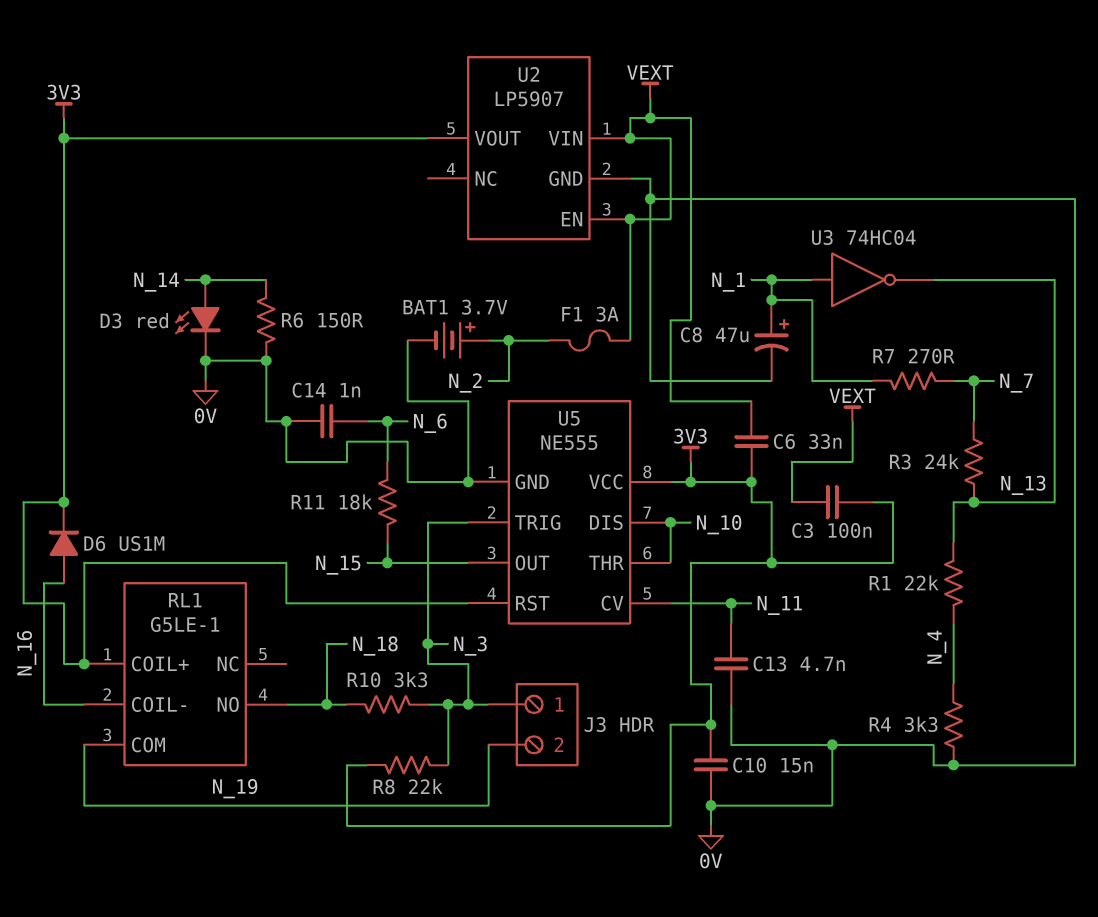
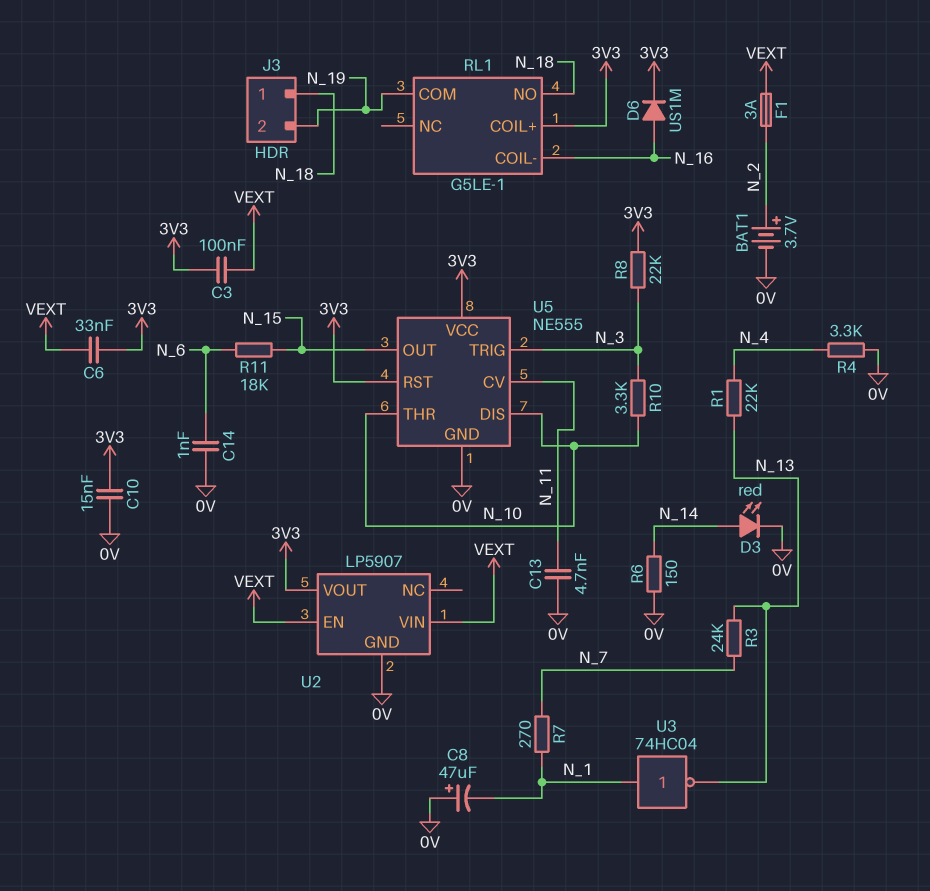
C8: 47uF (plus N_1, minus 0V) -> 47uF (plus 0V, minus N_1)
J3 pin 1: N_3 -> N_18
R10: 3.3k (N_3, N_18) -> 3.3k (N_3, N_10)

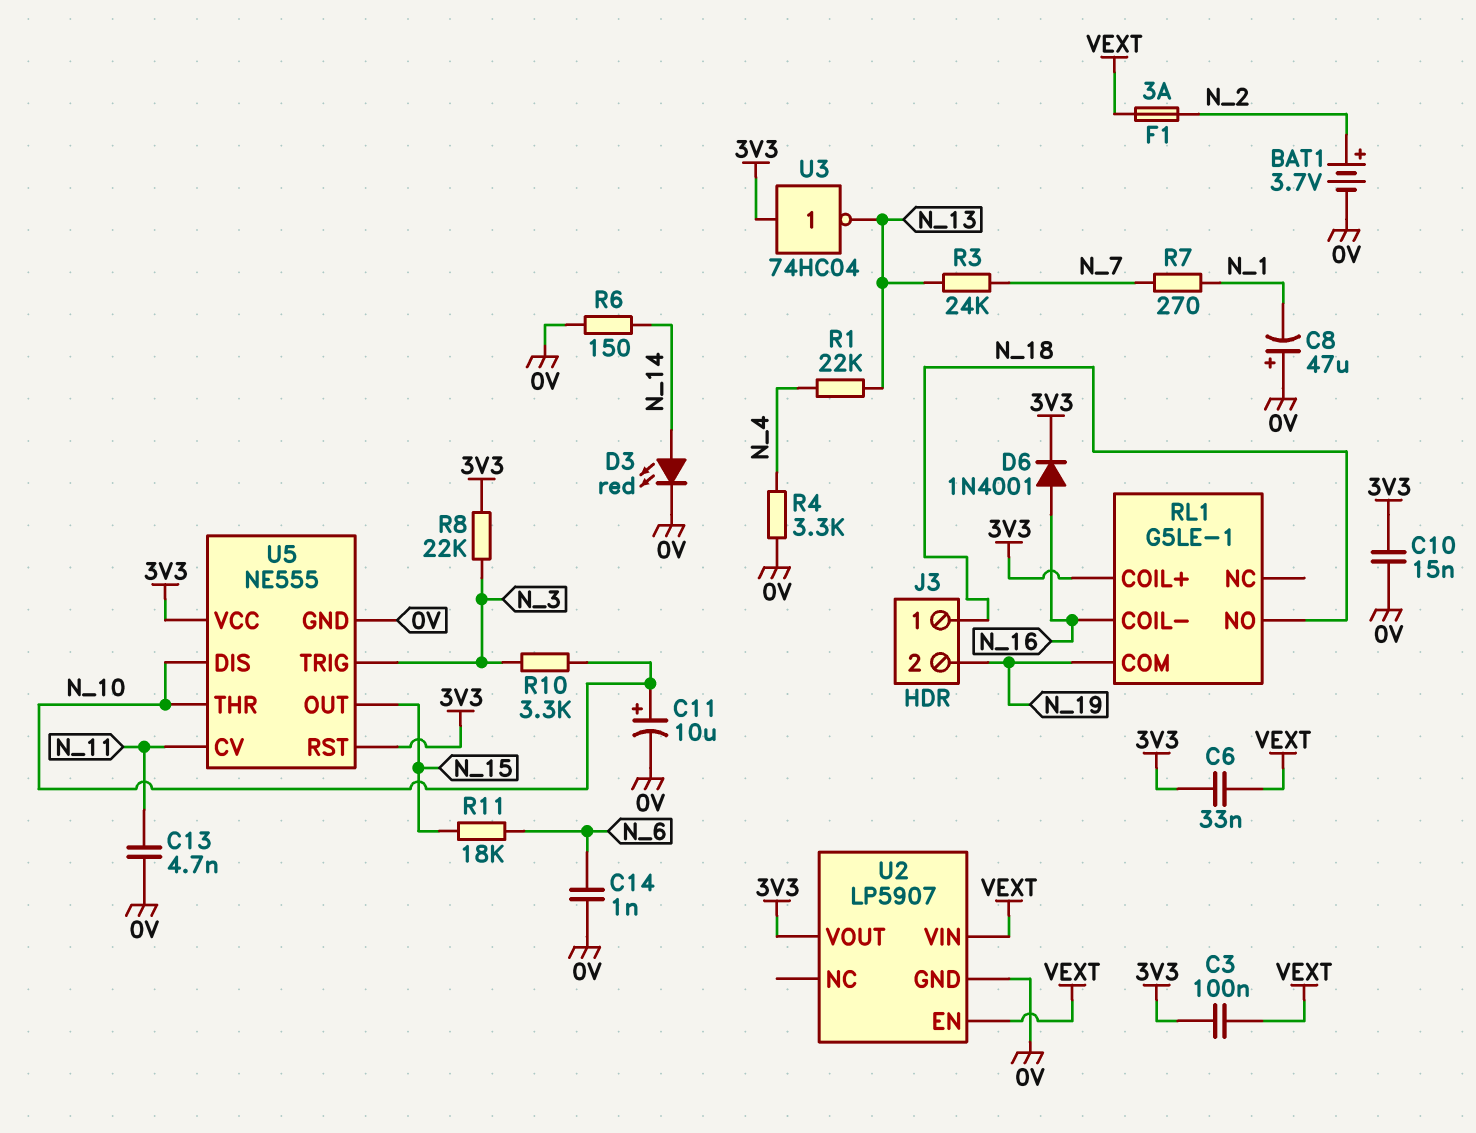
C11: none -> 10uF (plus N_10, minus 0V)
D6: diode US1M (A N_16, K 3V3) -> diode 1N4001 (A N_16, K 3V3)
U3: NOT 74HC04 (in N_1, out N_13) -> NOT 74HC04 (in 3V3, out N_13)

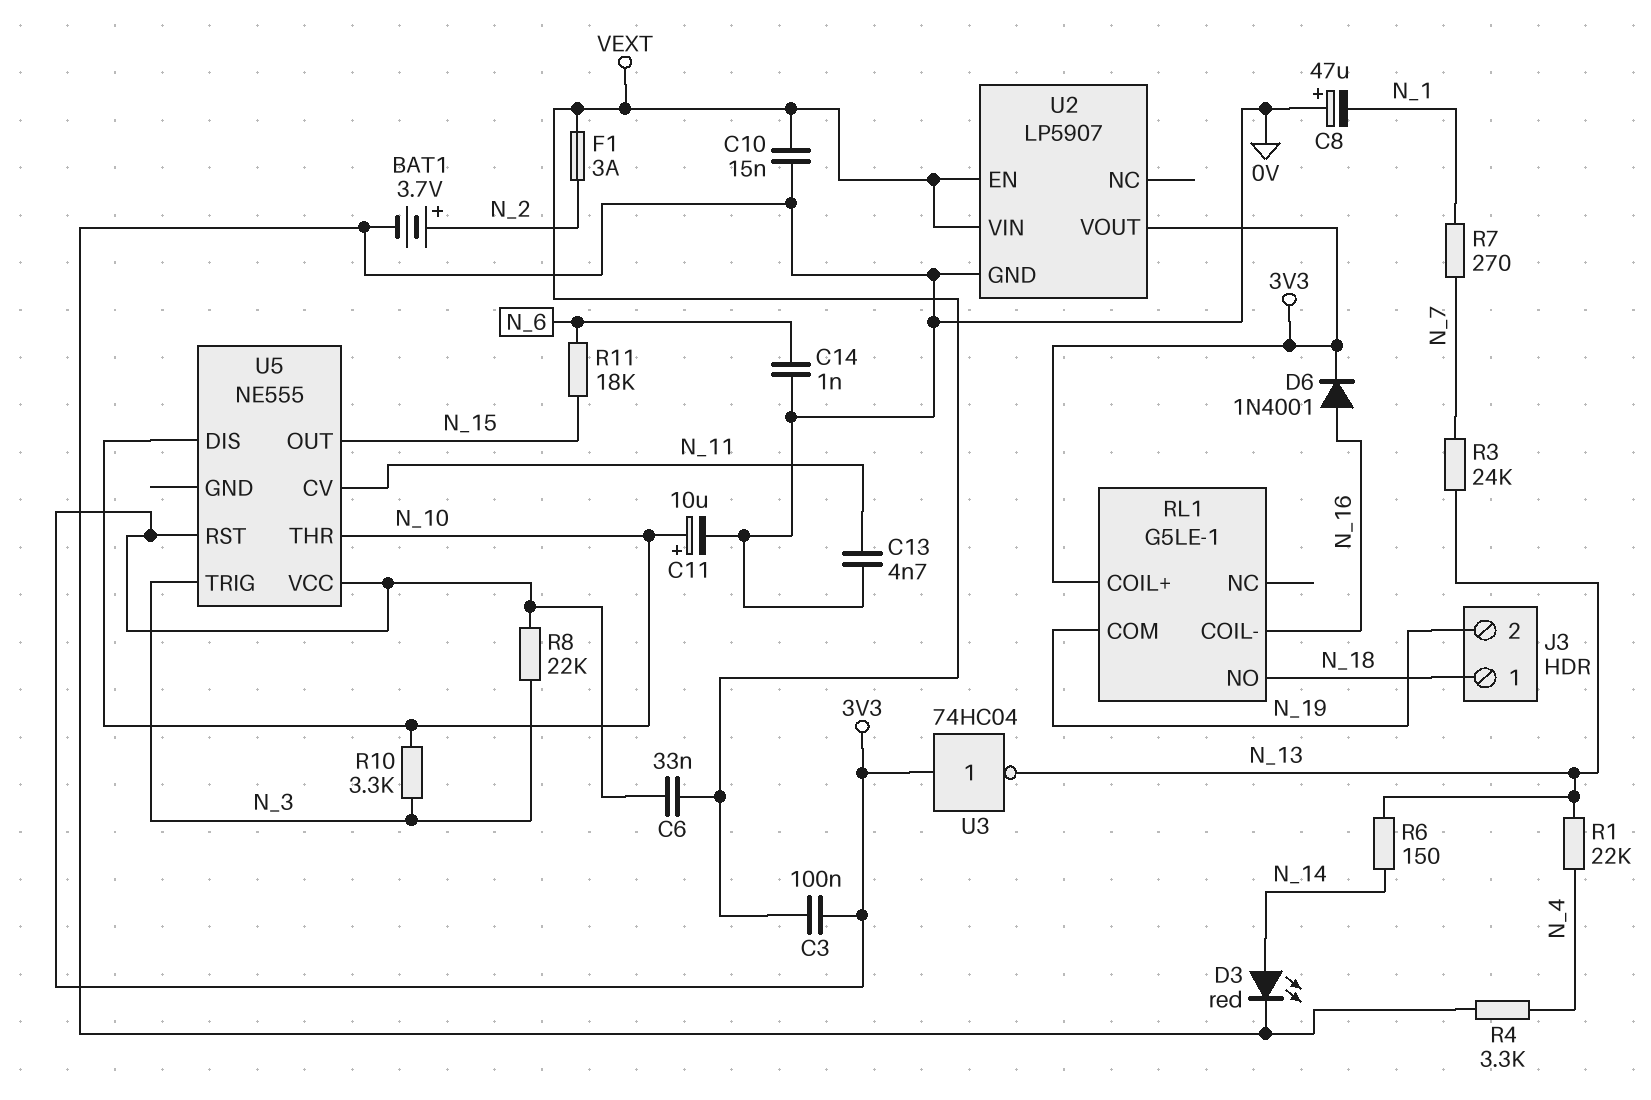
C10: 15nF (0V, 3V3) -> 15nF (0V, VEXT)
R6: 150 (0V, N_14) -> 150 (N_13, N_14)
U5 pin GND: 0V -> none

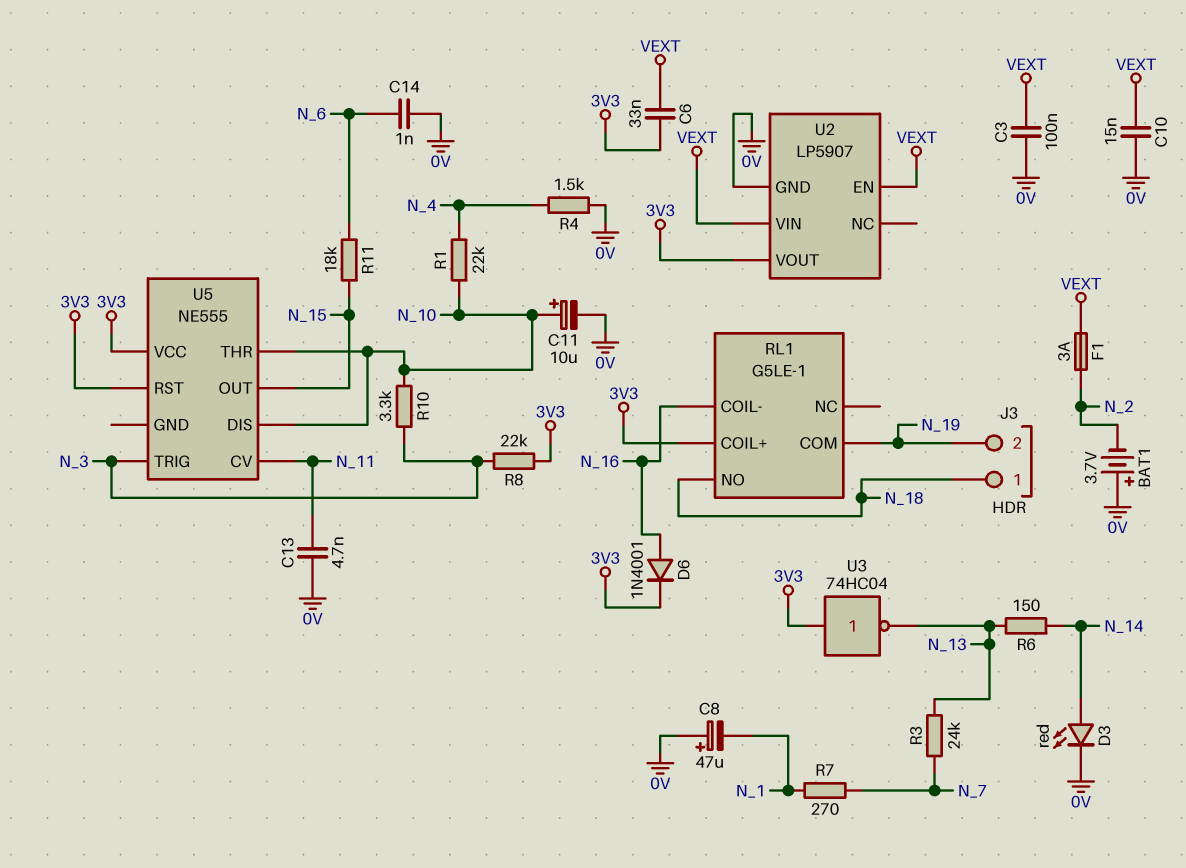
BAT1: 3.7V (plus N_2, minus 0V) -> 3.7V (plus 0V, minus N_2)
C3: 100nF (3V3, VEXT) -> 100nF (0V, VEXT)
R1: 22k (N_4, N_13) -> 22k (N_4, N_10)
R4: 3.3k (0V, N_4) -> 1.5k (0V, N_4)

